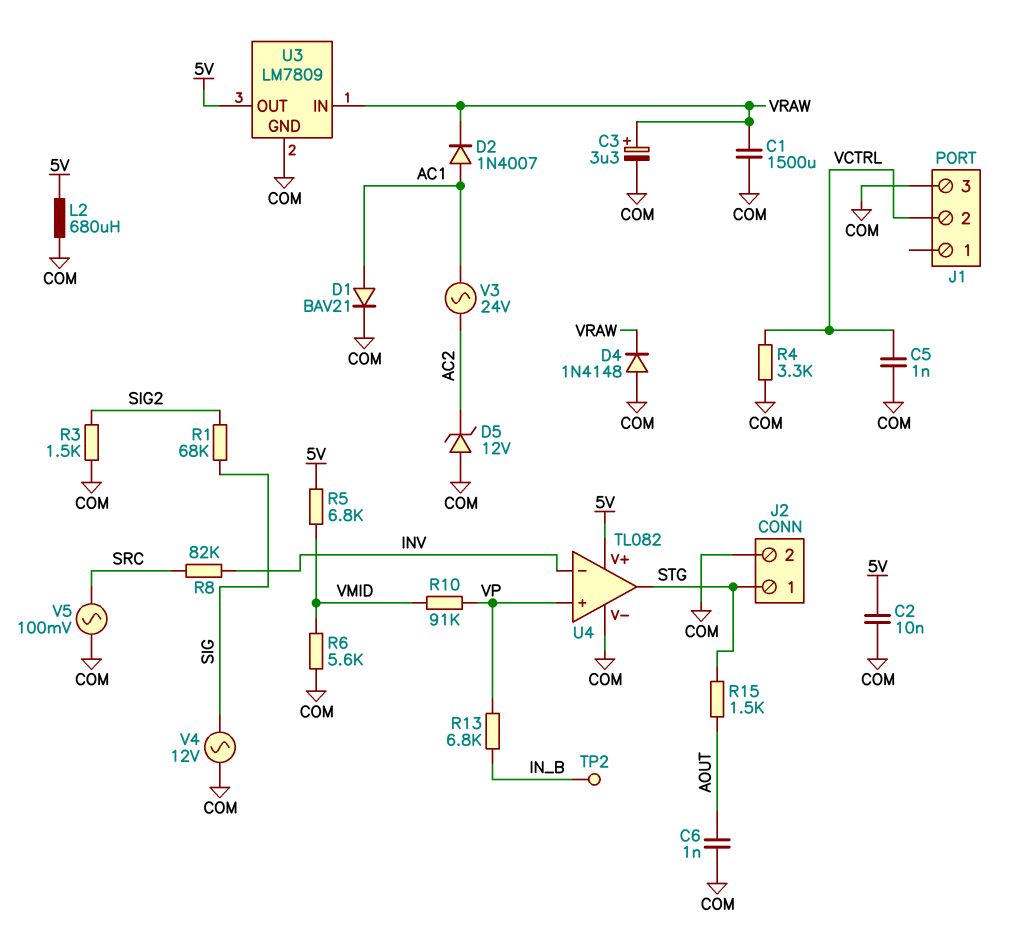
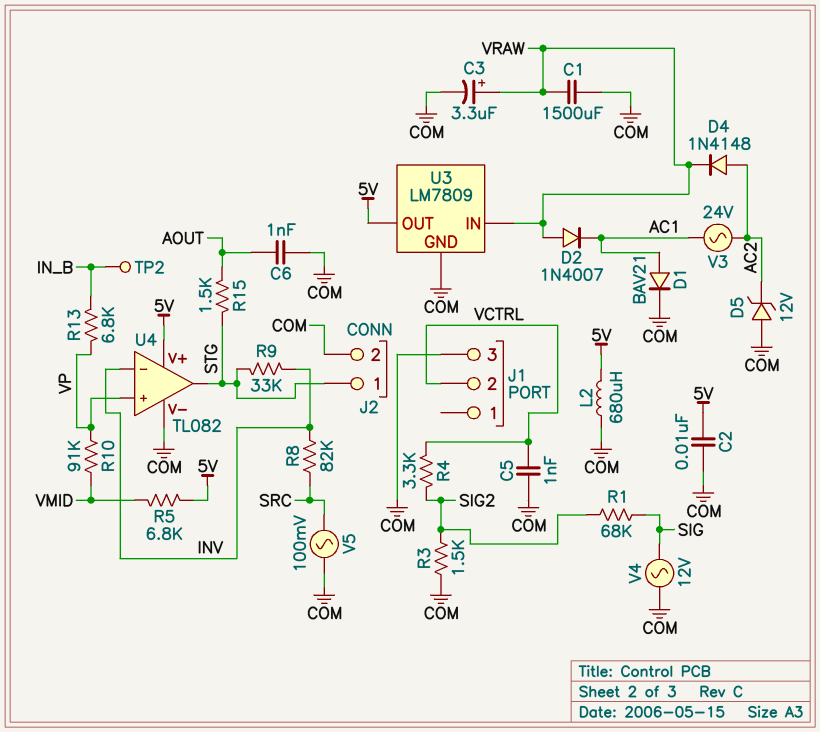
D2: diode 1N4007 (A AC1, K VRAW) -> diode 1N4007 (A VRAW, K AC1)
D4: diode 1N4148 (A COM, K VRAW) -> diode 1N4148 (A AC2, K VRAW)
R4: 3.3k (COM, VCTRL) -> 3.3k (SIG2, VCTRL)
R6: 5.6k (COM, VMID) -> none
R9: none -> 33k (INV, STG)

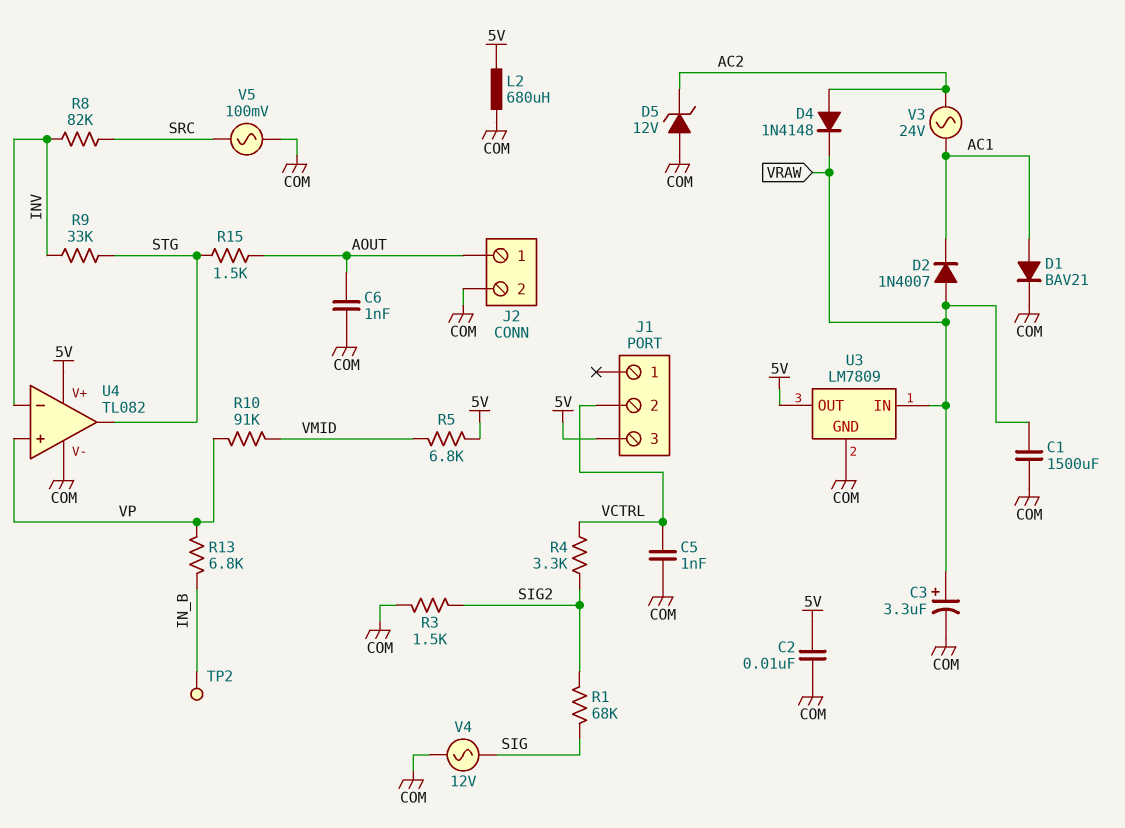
J1 pin 3: COM -> 5V
J2 pin 1: STG -> AOUT

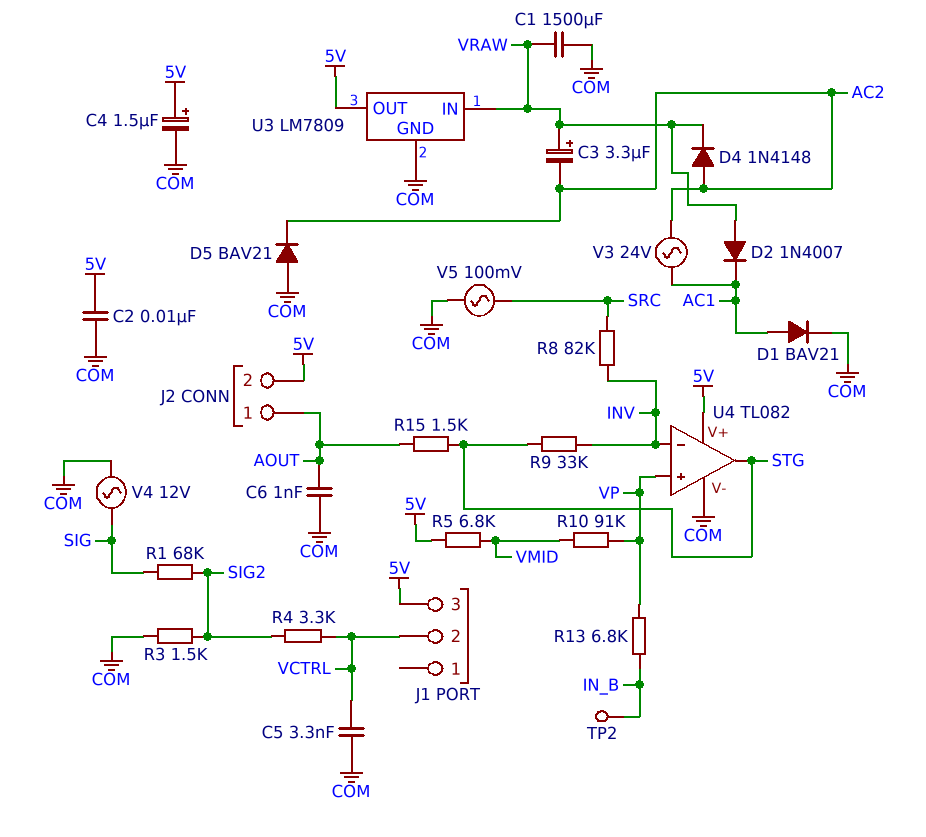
C3: 3.3uF (plus VRAW, minus COM) -> 3.3uF (plus VRAW, minus AC2)
C4: none -> 1.5uF (plus 5V, minus COM)
C5: 1nF (COM, VCTRL) -> 3.3nF (COM, VCTRL)
D5: zener 12V (A COM, K AC2) -> diode BAV21 (A COM, K AC2)
J2 pin 2: COM -> 5V
L2: 680uH (5V, COM) -> none

